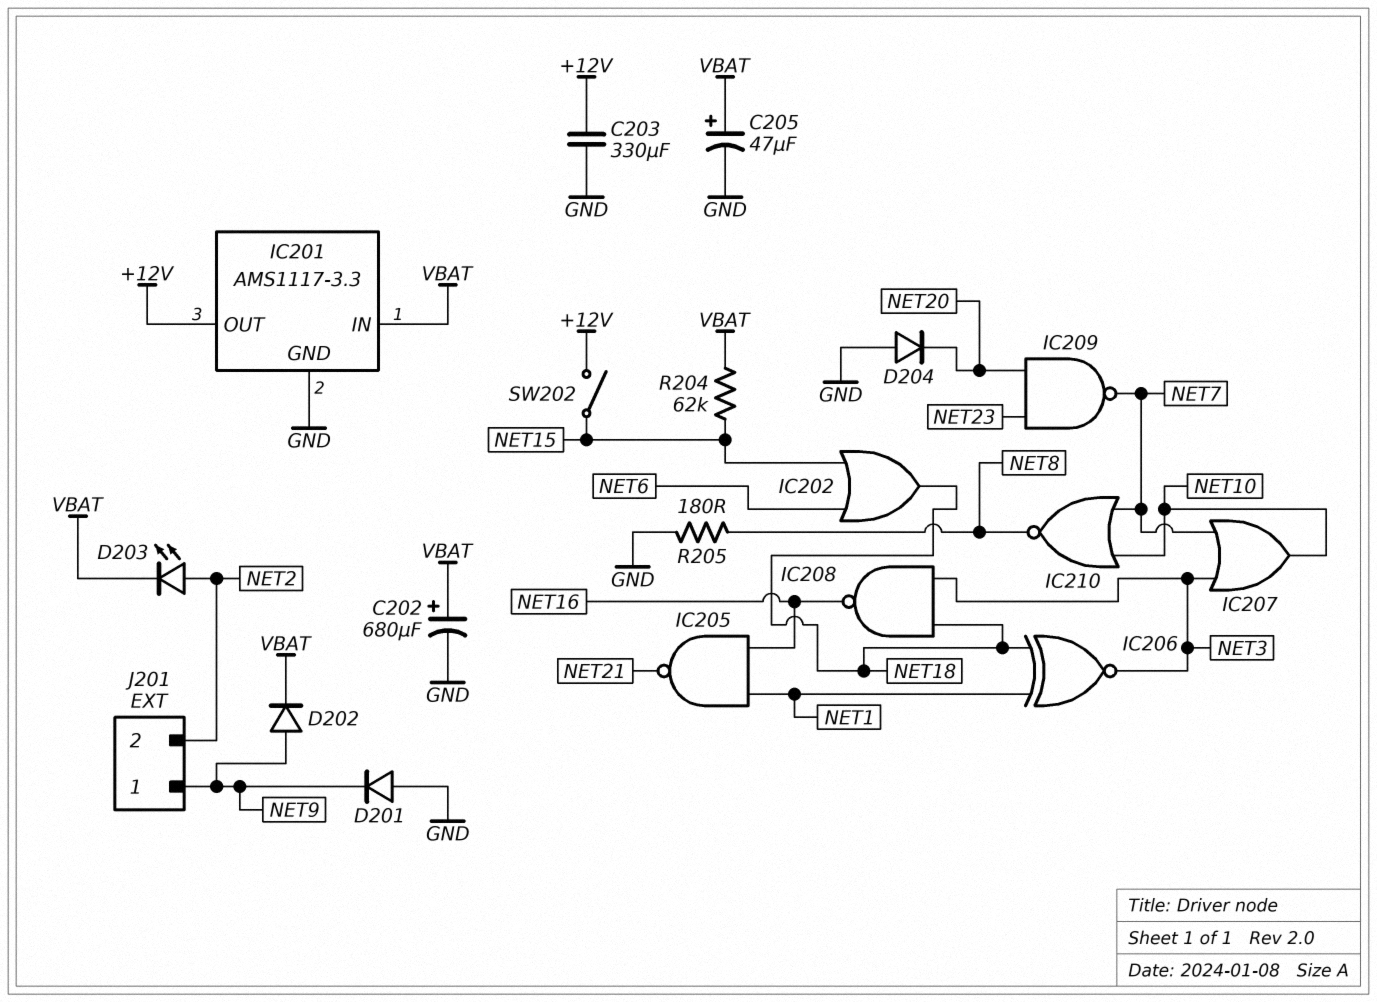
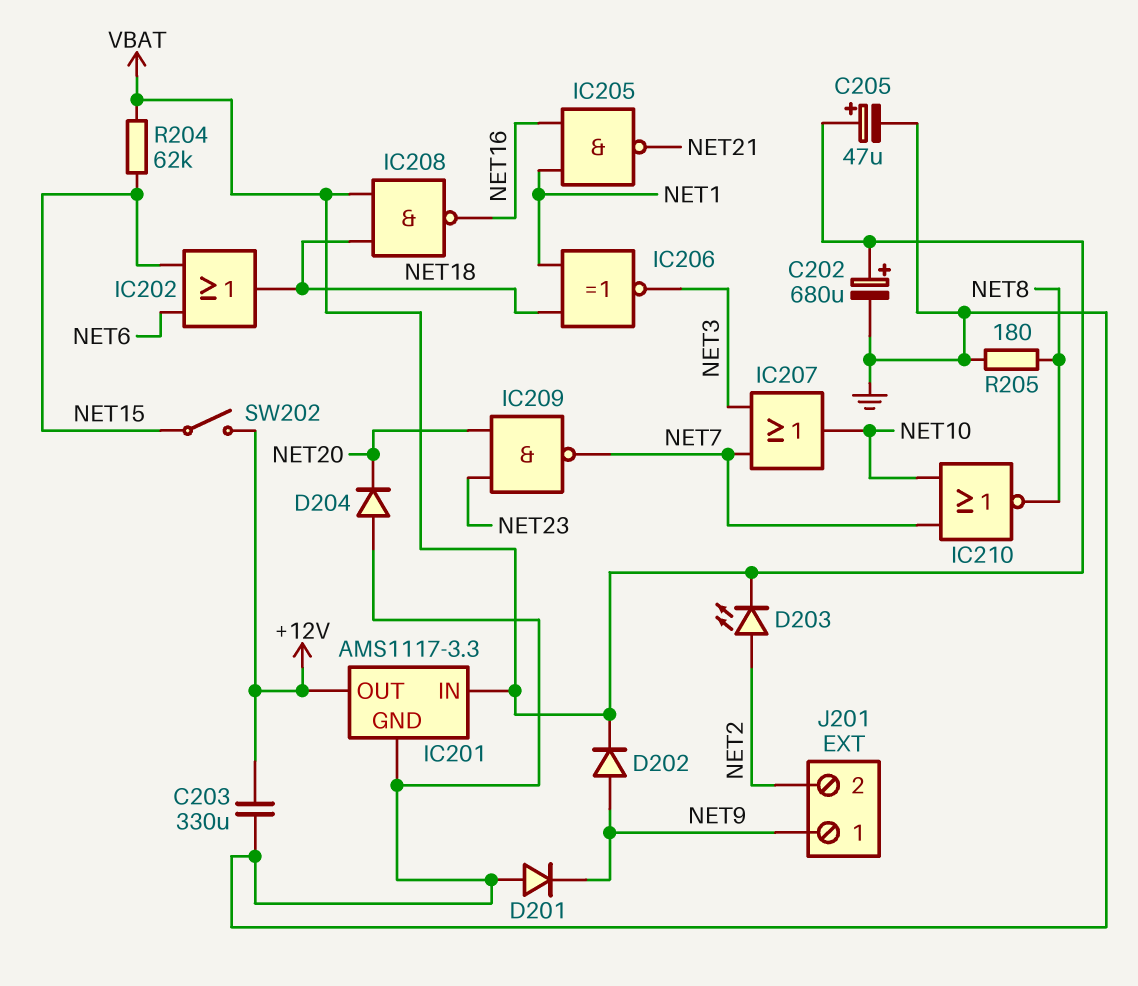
IC208: NAND (in NET3, in NET18, out NET16) -> NAND (in NET18, in VBAT, out NET16)

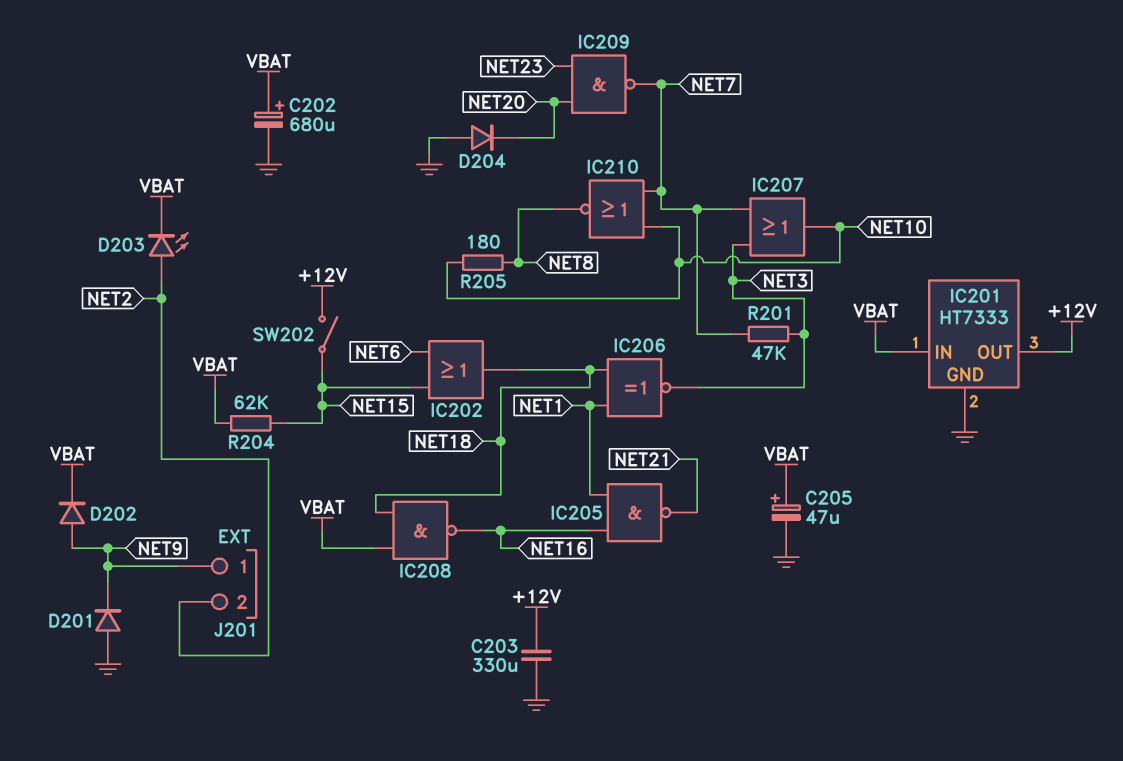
IC201: AMS1117-3.3 -> HT7333
R201: none -> 47k (NET3, NET7)
R205: 180 (GND, NET8) -> 180 (NET8, NET10)

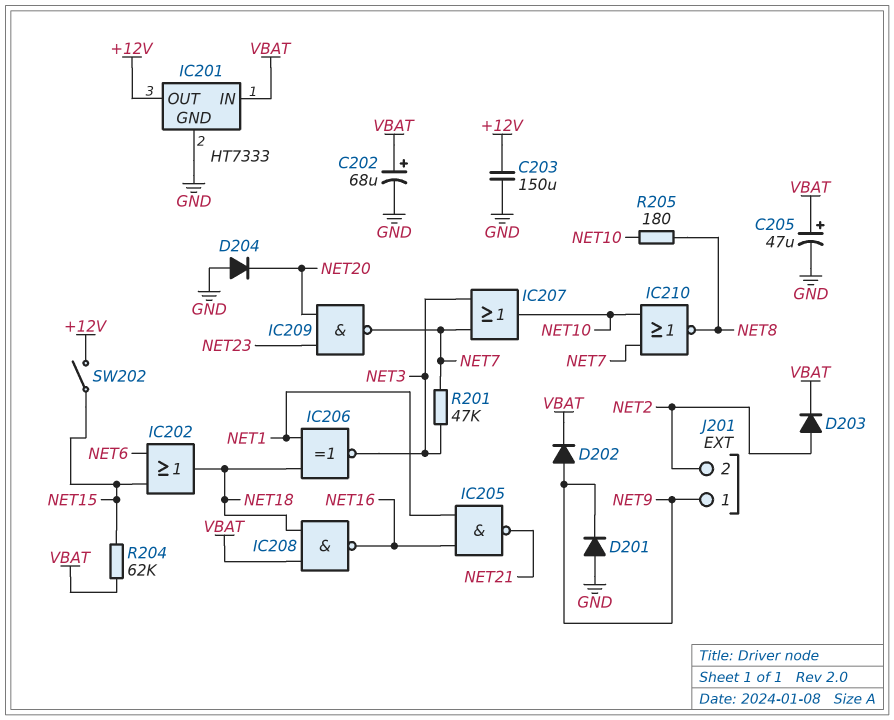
C202: 680uF (plus VBAT, minus GND) -> 68uF (plus VBAT, minus GND)
C203: 330uF (+12V, GND) -> 150uF (+12V, GND)
D203: LED (A NET2, K VBAT) -> diode (A NET2, K VBAT)

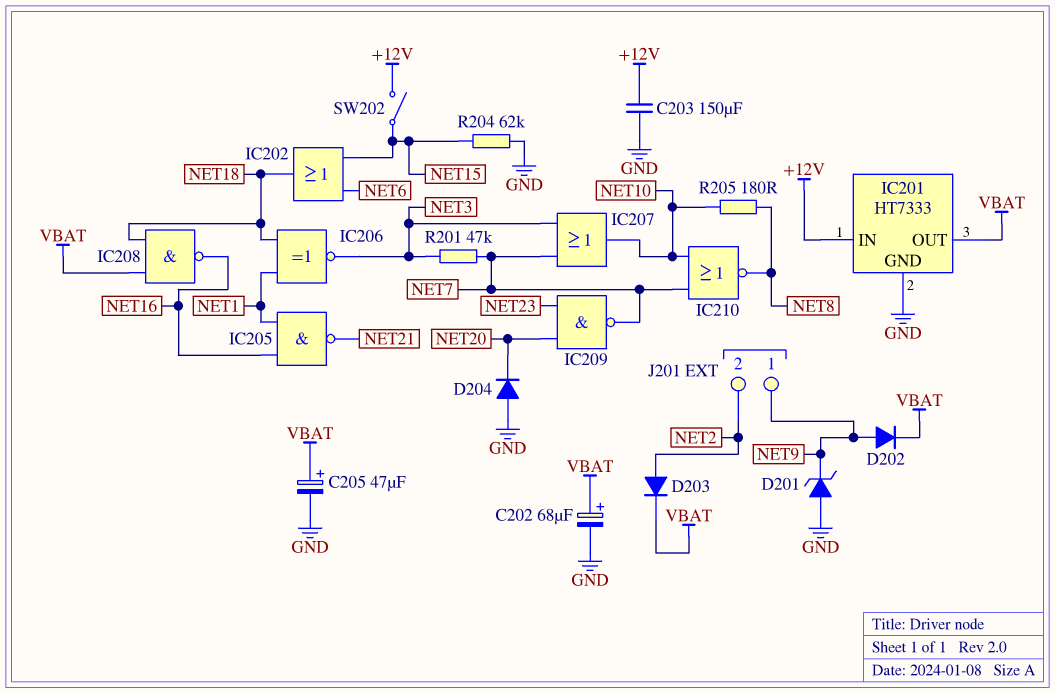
D201: diode (A GND, K NET9) -> zener (A GND, K NET9)
IC201 pin IN: VBAT -> +12V
IC201 pin OUT: +12V -> VBAT
R204: 62k (NET15, VBAT) -> 62k (GND, NET15)

